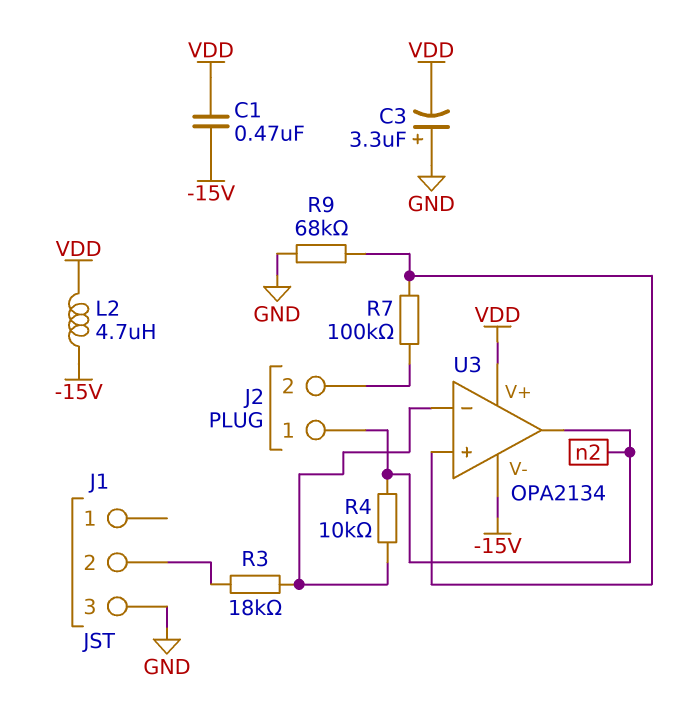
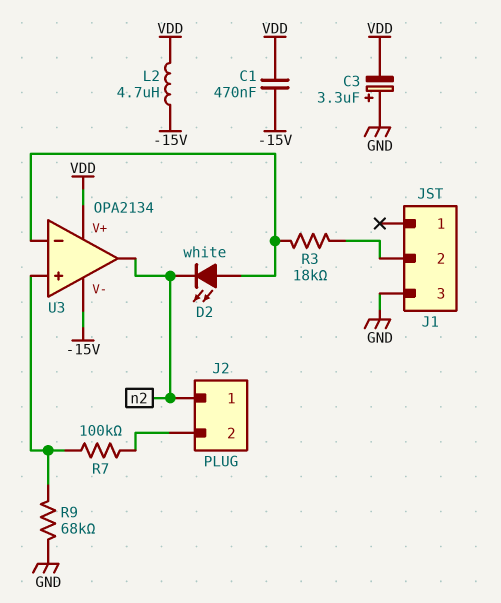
D2: none -> LED white (A U3/in-, K n2)
R4: 10k (U3/in-, n2) -> none

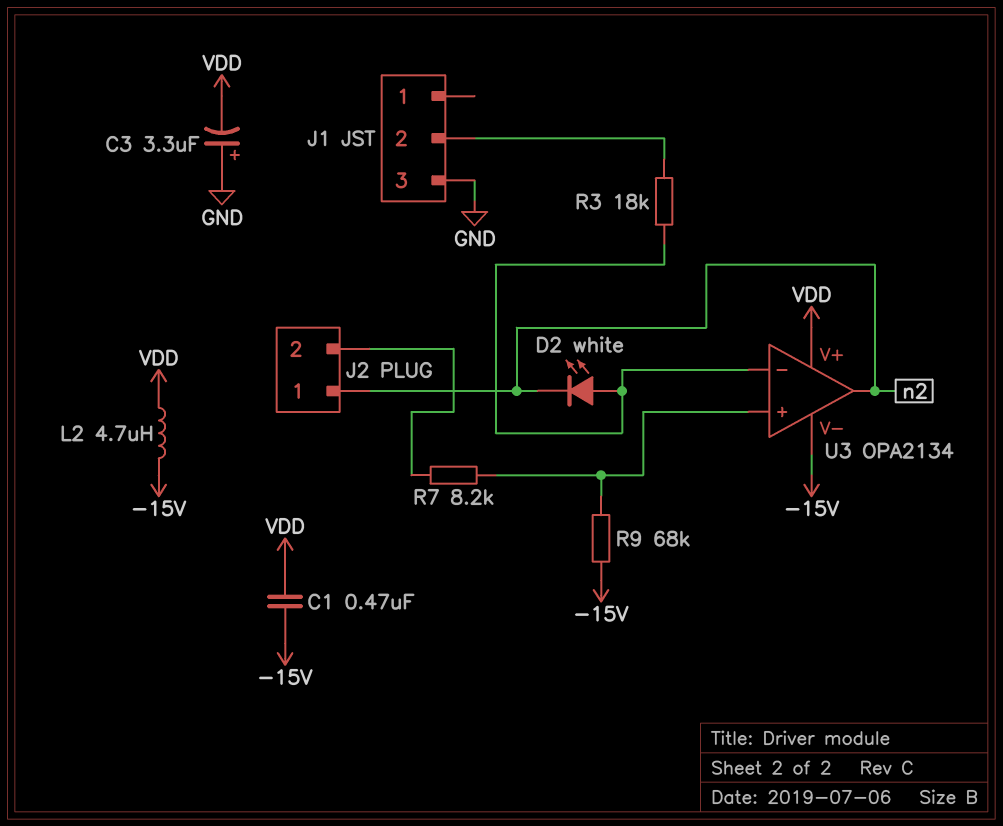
R7: 100k (J2/2, U3/in+) -> 8.2k (J2/2, U3/in+)
R9: 68k (GND, U3/in+) -> 68k (-15V, U3/in+)

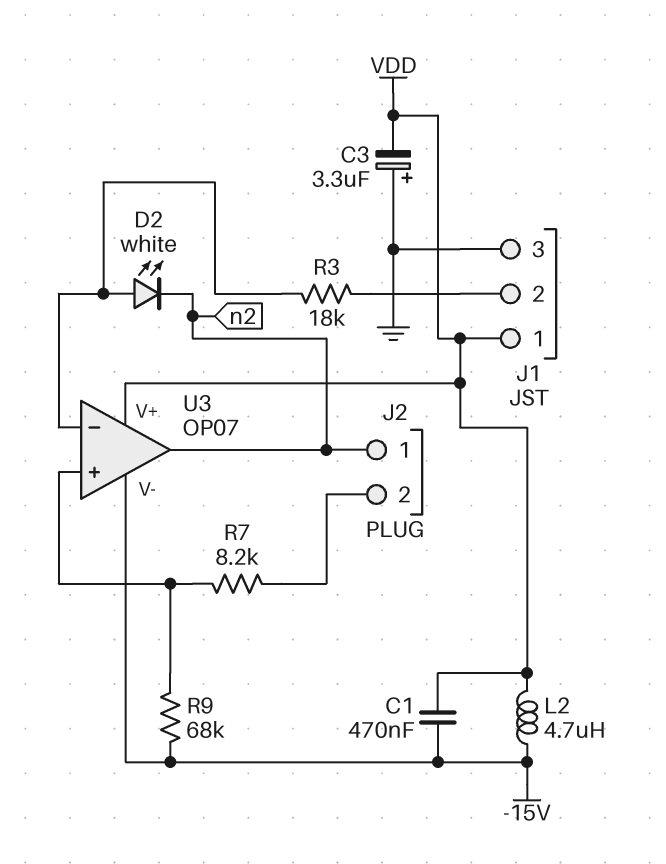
J1 pin 1: none -> VDD
U3: OPA2134 -> OP07

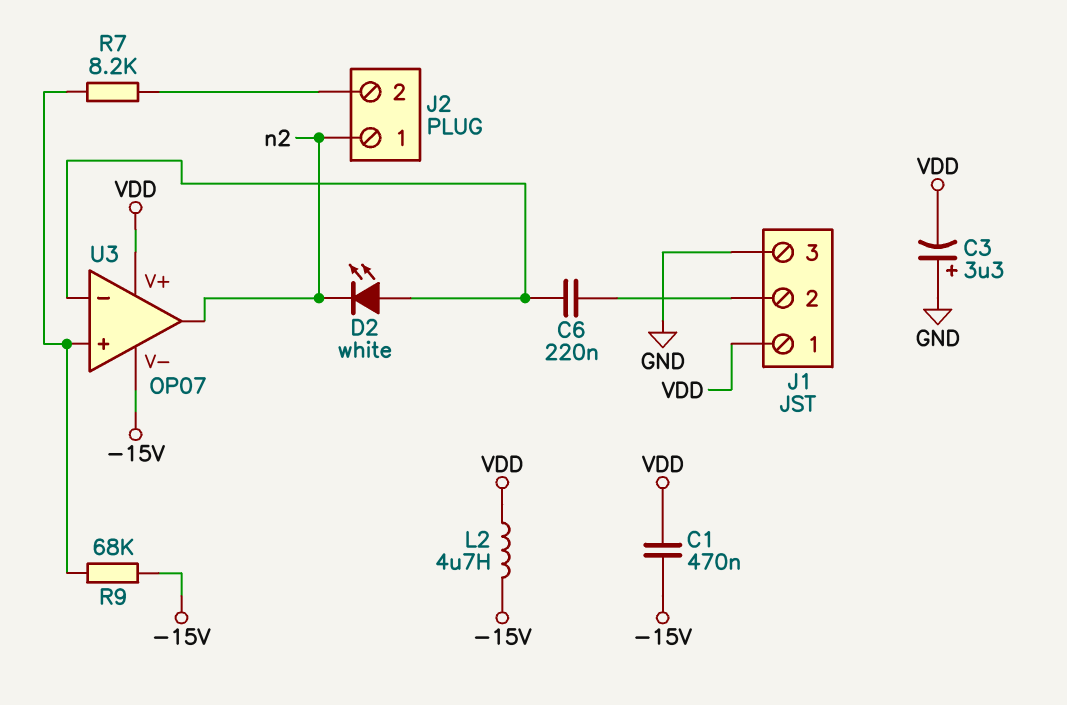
C6: none -> 220nF (J1/2, U3/in-)
R3: 18k (J1/2, U3/in-) -> none

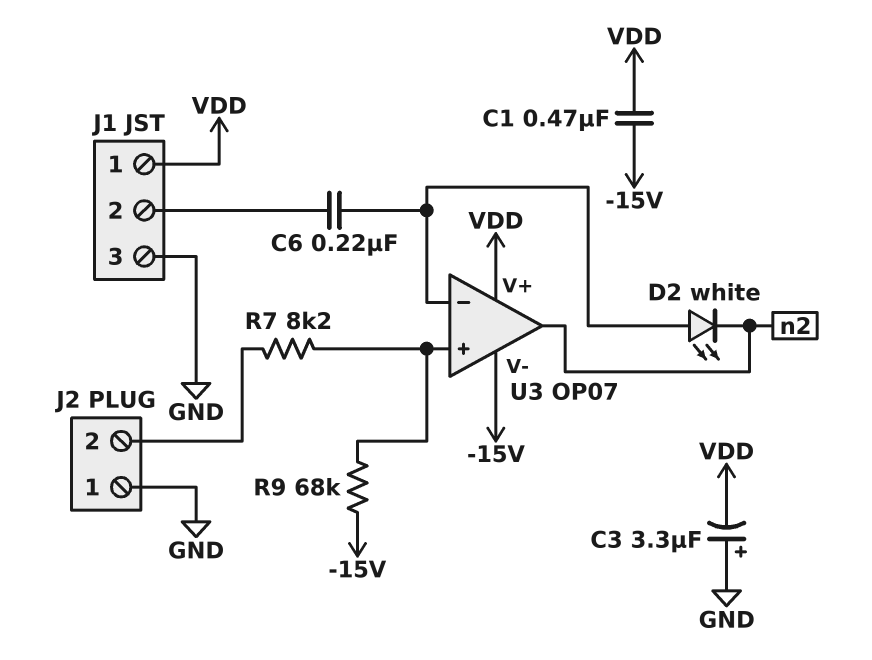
J2 pin 1: n2 -> GND
L2: 4.7uH (-15V, VDD) -> none

